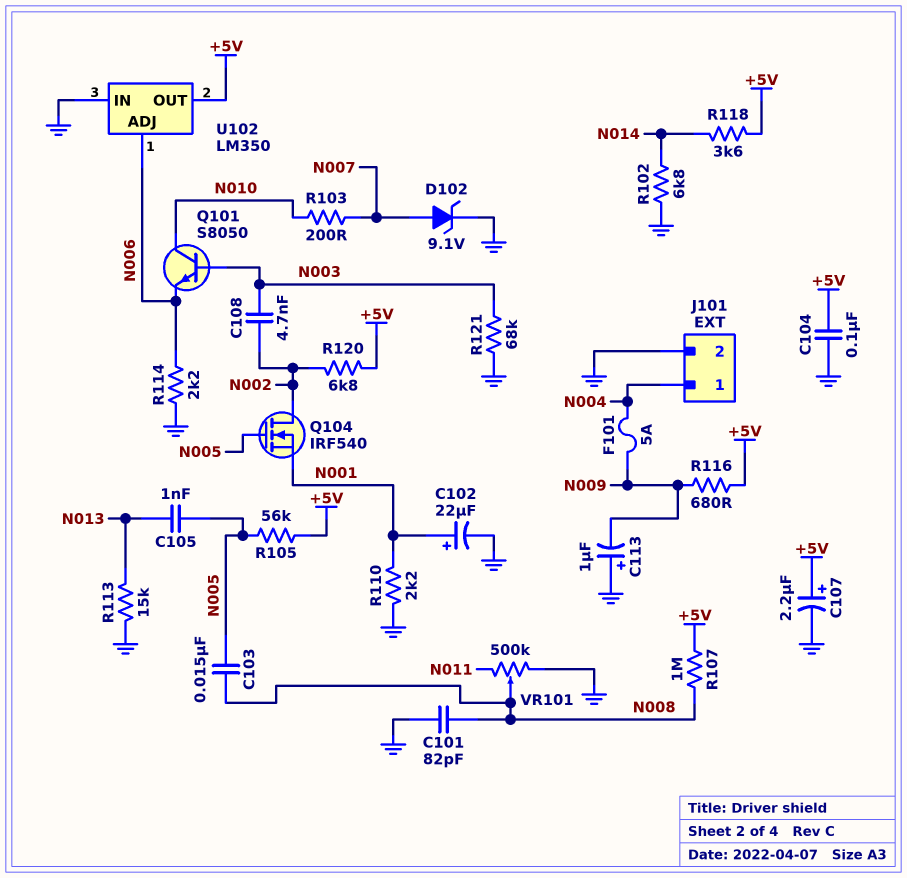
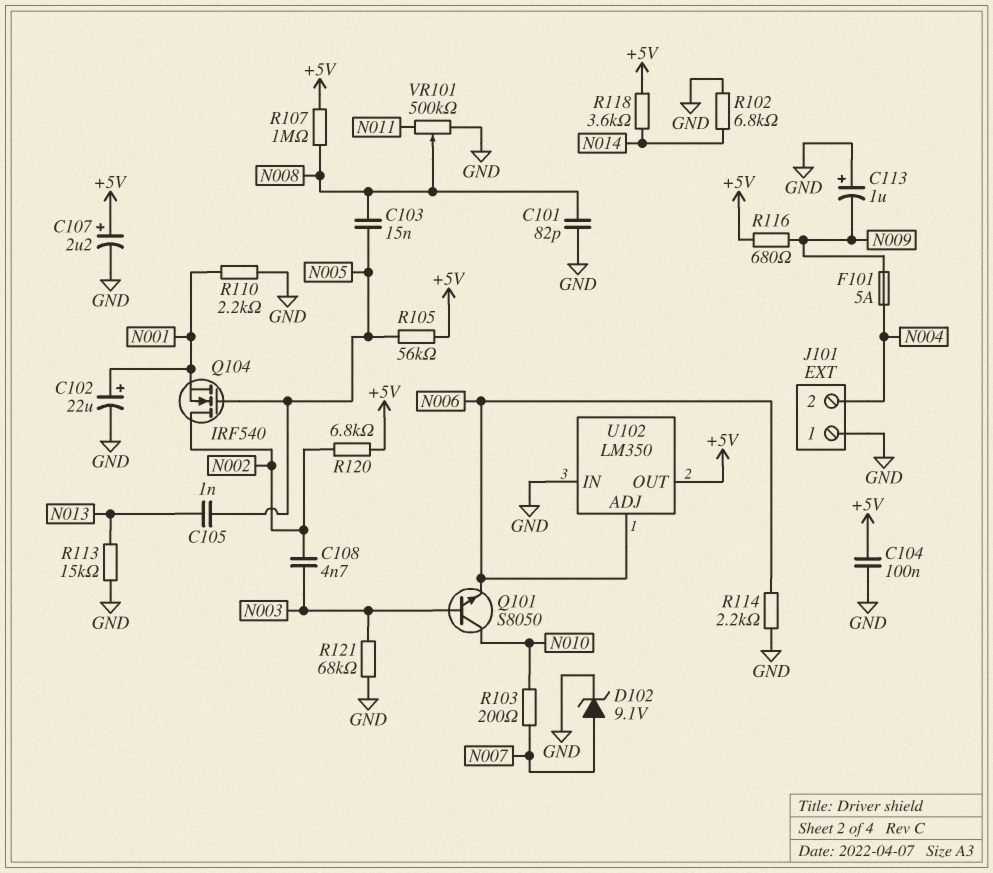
J101 pin 1: N004 -> GND
J101 pin 2: GND -> N004

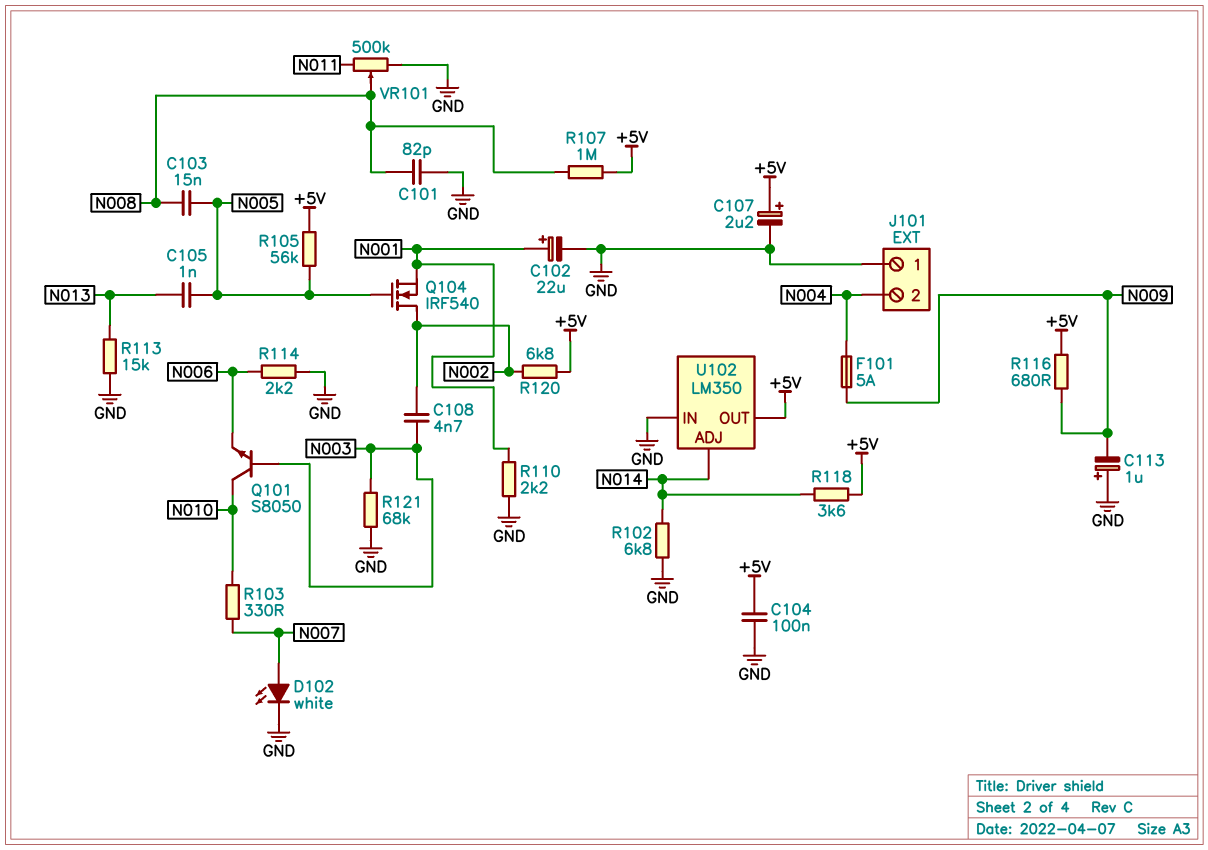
D102: zener 9.1V (A N007, K GND) -> LED white (A N007, K GND)
R103: 200 (N007, N010) -> 330 (N007, N010)
U102 pin ADJ: N006 -> N014

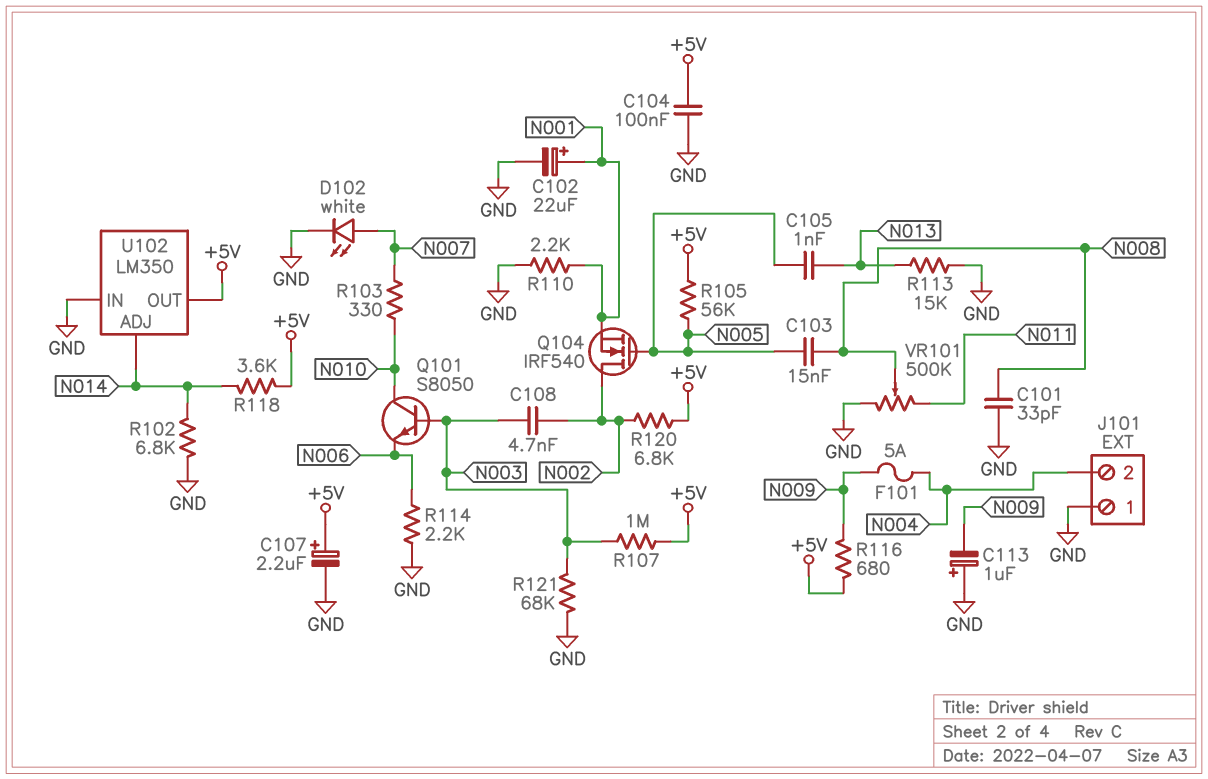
C101: 82pF (GND, N008) -> 33pF (GND, N008)
R107: 1M (+5V, N008) -> 1M (+5V, N003)

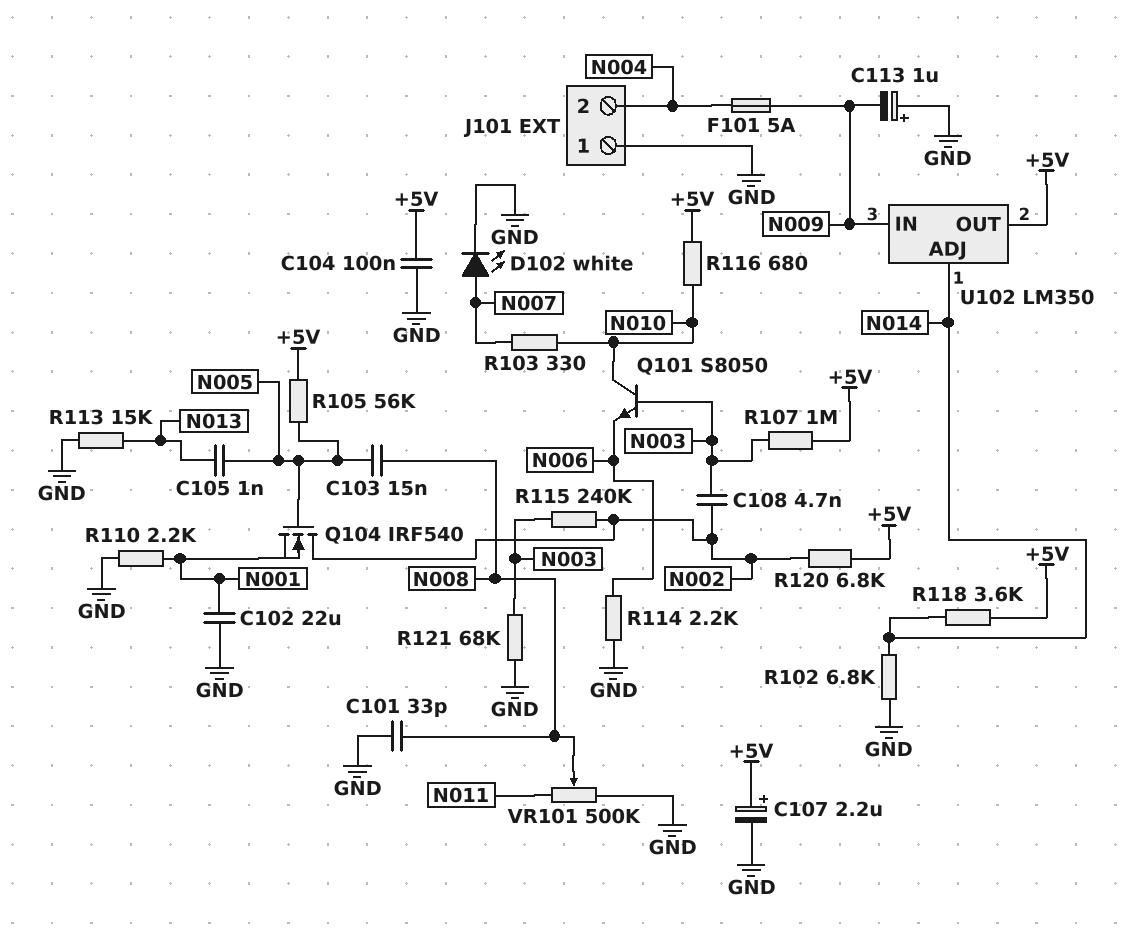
C102: 22uF (plus N001, minus GND) -> 22uF (GND, N001)
R115: none -> 240k (N002, N003)
R116: 680 (+5V, N009) -> 680 (+5V, N010)
U102 pin IN: GND -> N009

